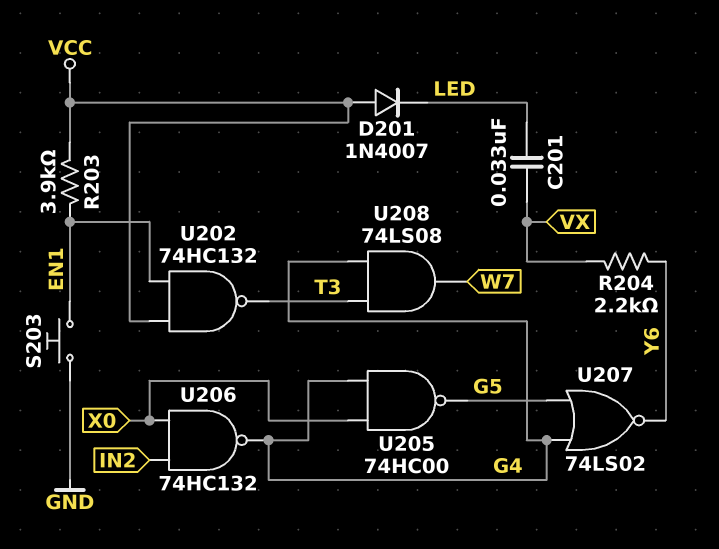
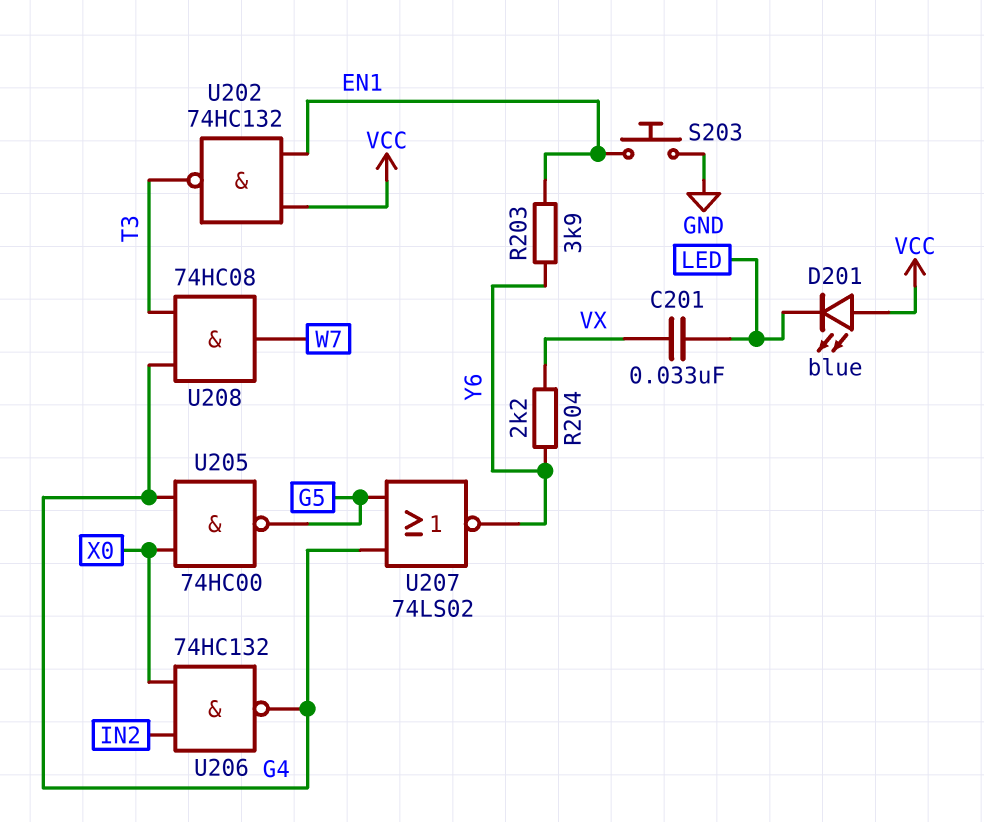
D201: diode 1N4007 (A VCC, K LED) -> LED blue (A VCC, K LED)
R203: 3.9k (EN1, VCC) -> 3.9k (EN1, Y6)
U208: AND 74LS08 (in G4, in T3, out W7) -> AND 74HC08 (in G4, in T3, out W7)

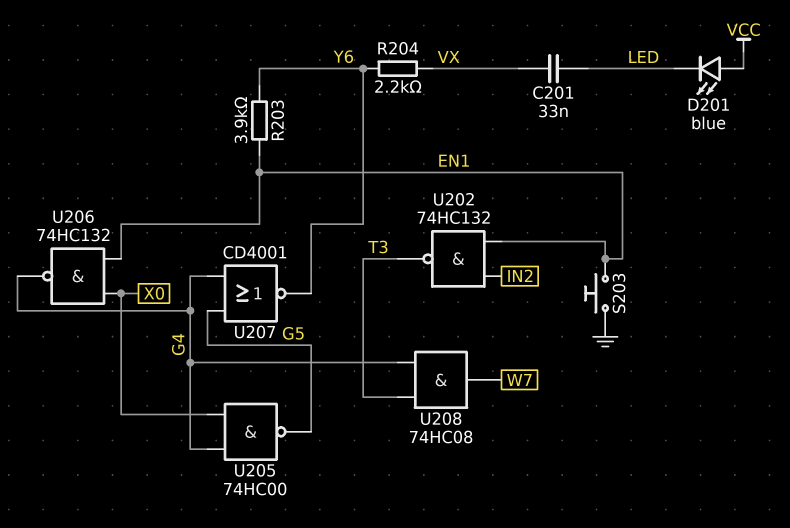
U202: NAND 74HC132 (in EN1, in VCC, out T3) -> NAND 74HC132 (in EN1, in IN2, out T3)
U206: NAND 74HC132 (in IN2, in X0, out G4) -> NAND 74HC132 (in EN1, in X0, out G4)
U207: NOR 74LS02 (in G4, in G5, out Y6) -> NOR CD4001 (in G4, in G5, out Y6)

